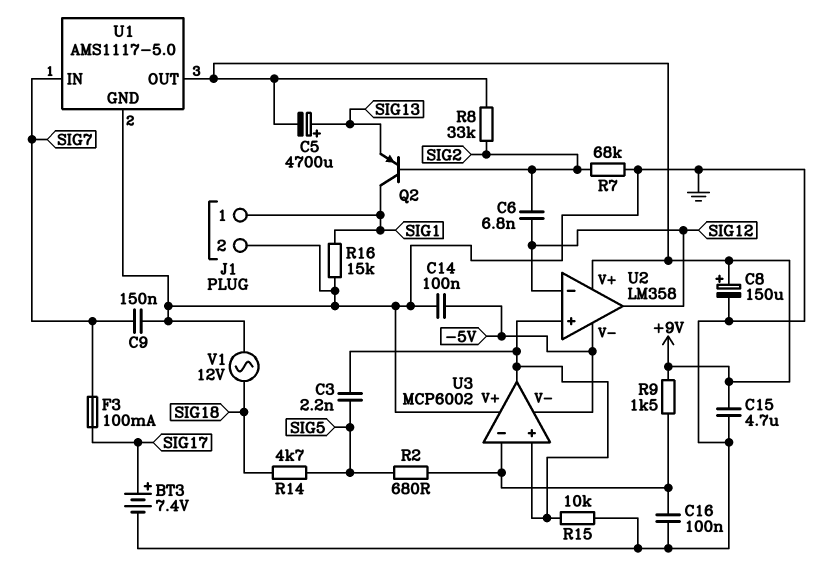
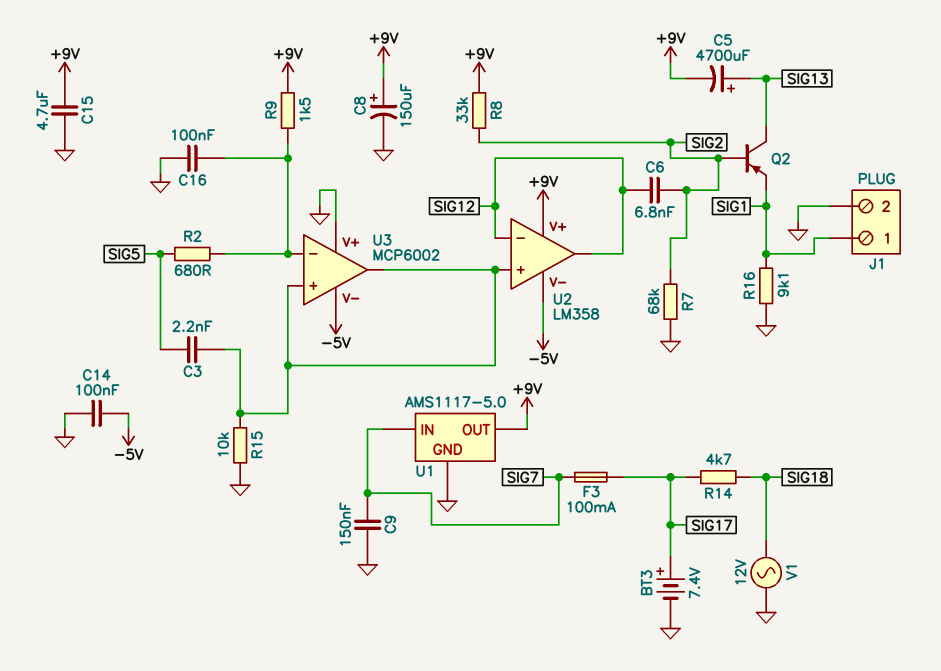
Q2: PNP (B SIG2, C SIG1, E SIG13) -> PNP (B SIG2, C SIG13, E SIG1)
R14: 4.7k (SIG5, SIG18) -> 4.7k (SIG17, SIG18)
R16: 15k (GND, SIG1) -> 9.1k (GND, SIG1)

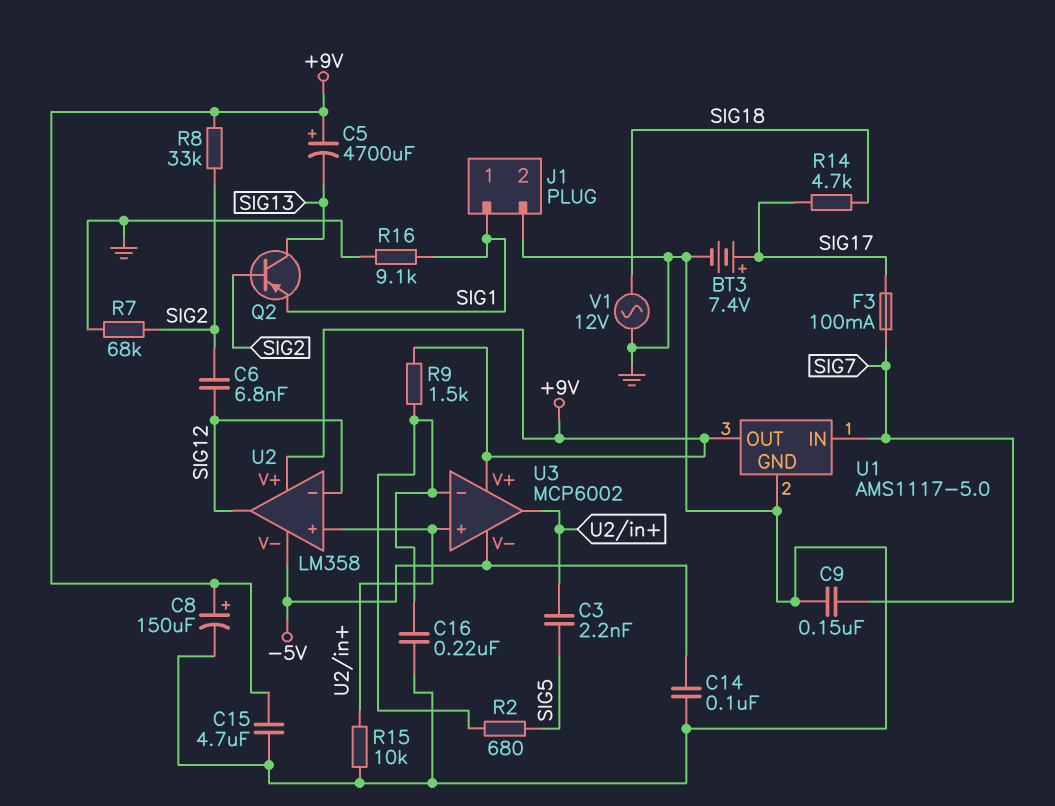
C5: 4700uF (plus SIG13, minus +9V) -> 4700uF (plus +9V, minus SIG13)
C16: 100nF (GND, U3/in-) -> 220nF (GND, U3/in-)
U3 pin V+: GND -> +9V

